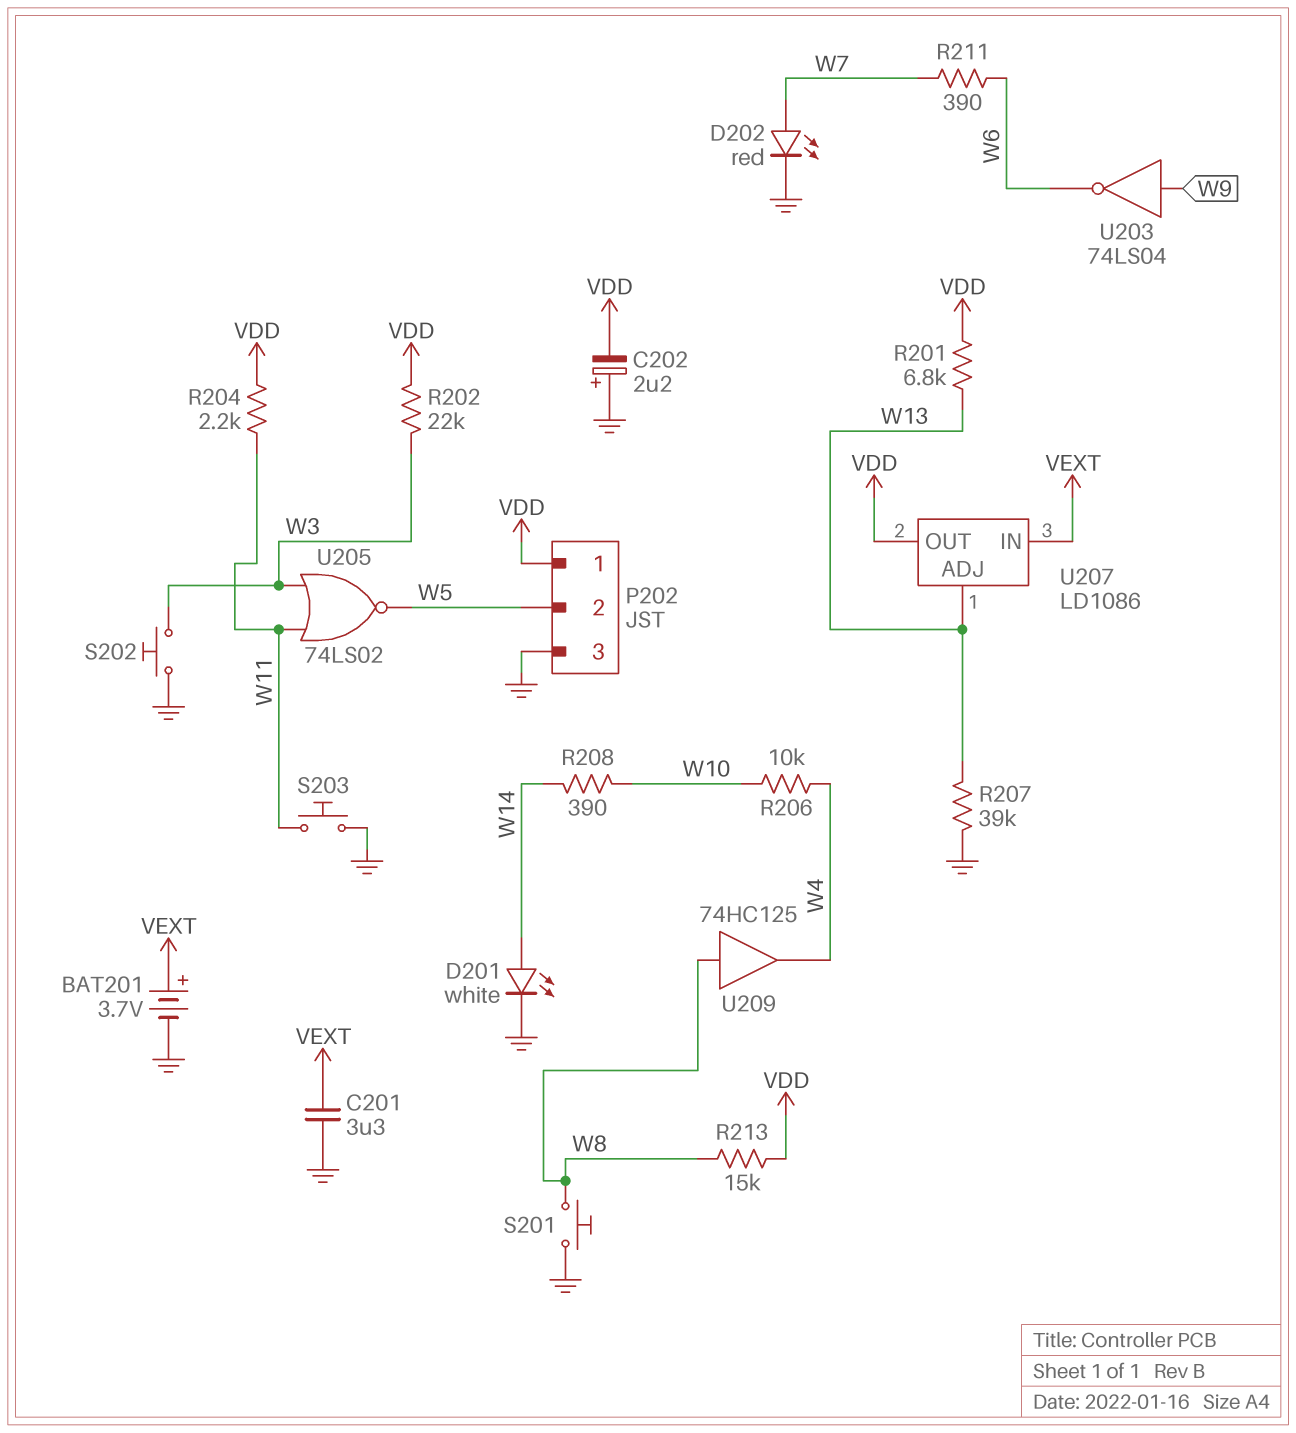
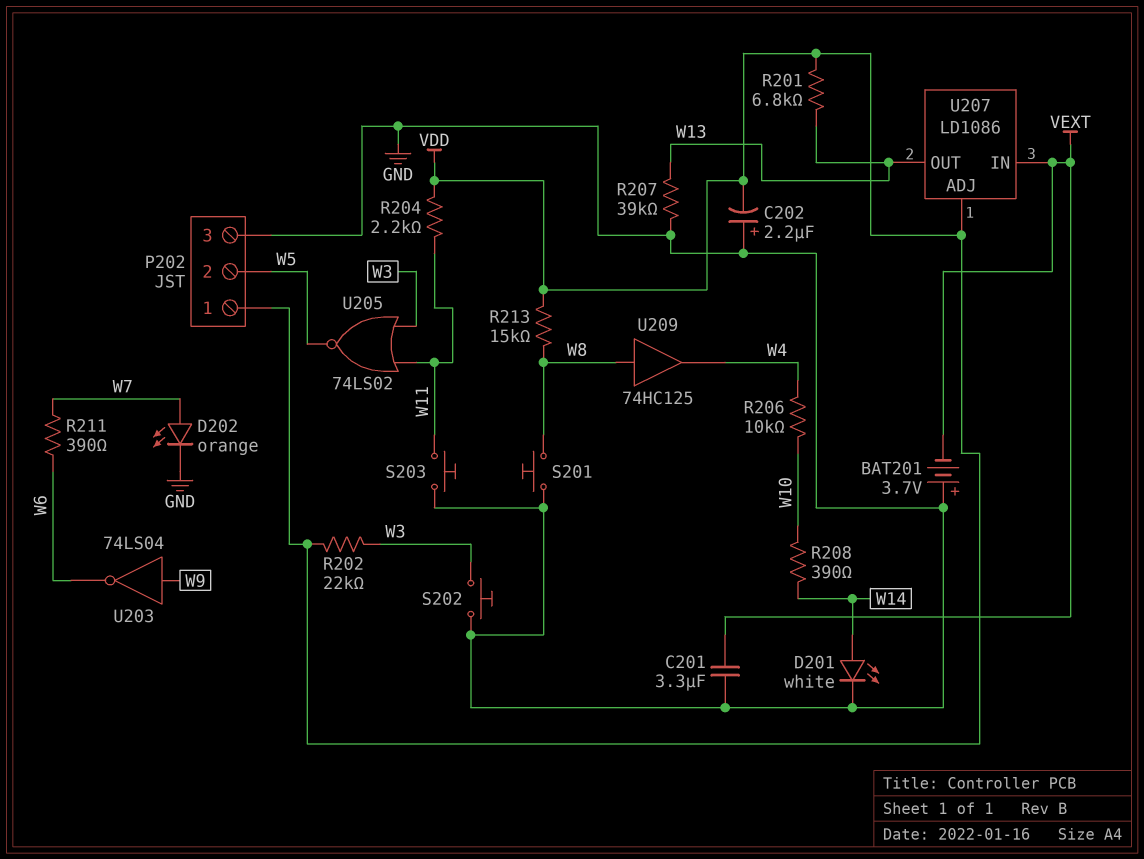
BAT201: 3.7V (plus VEXT, minus GND) -> 3.7V (plus GND, minus VEXT)
D202: LED red (A W7, K GND) -> LED orange (A W7, K GND)
U207 pin ADJ: W13 -> VDD
U207 pin OUT: VDD -> W13

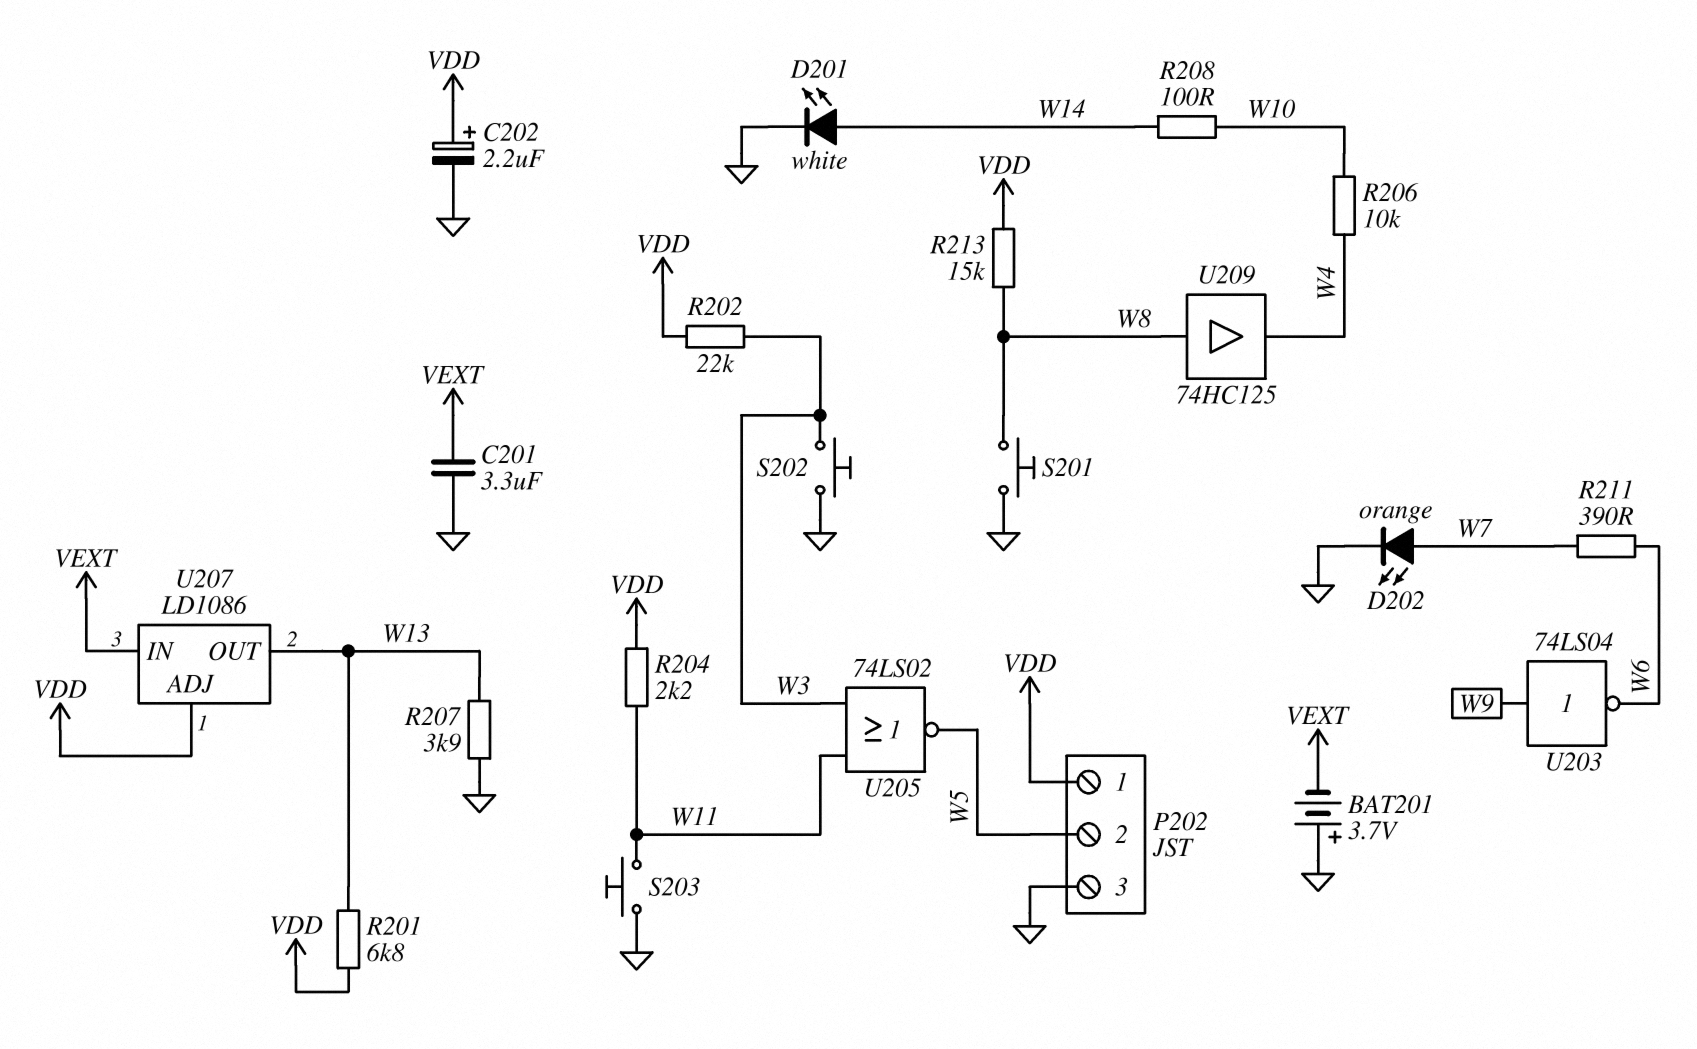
C202: 2.2uF (plus GND, minus VDD) -> 2.2uF (plus VDD, minus GND)
R207: 39k (GND, W13) -> 3.9k (GND, W13)
R208: 390 (W10, W14) -> 100 (W10, W14)

